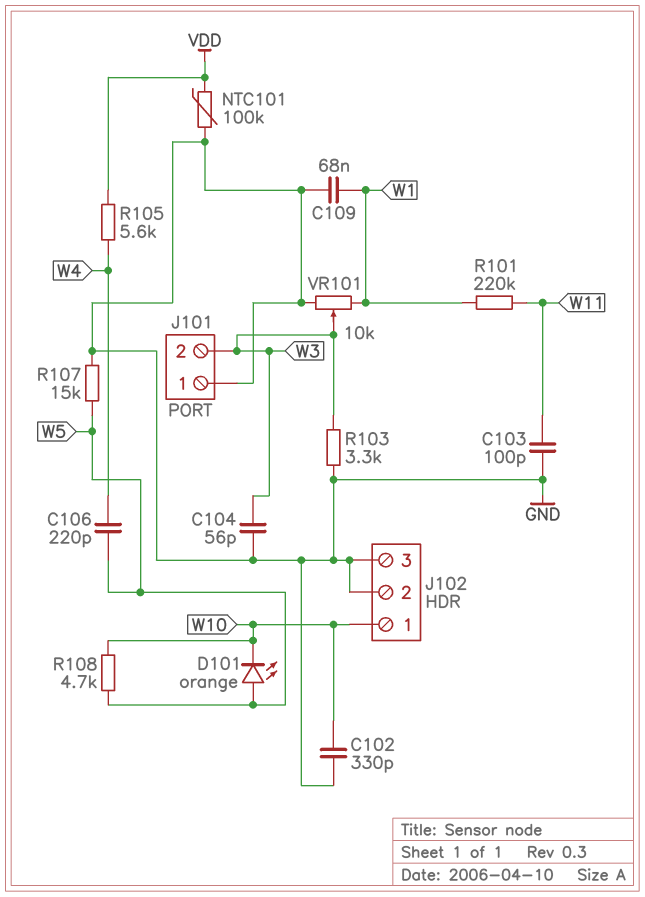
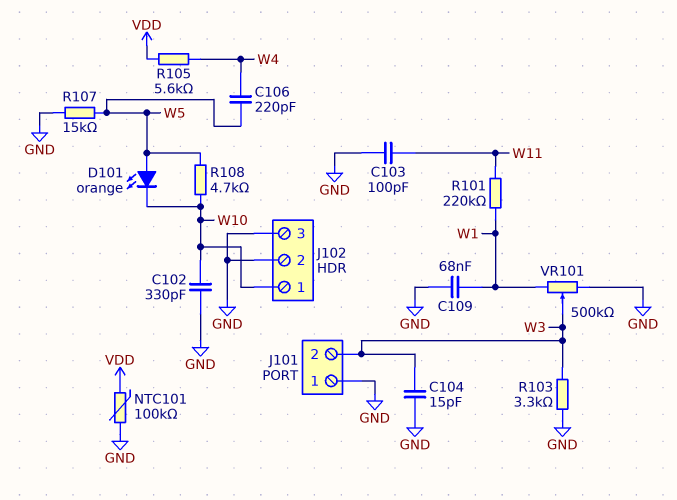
C104: 56pF (GND, W3) -> 15pF (GND, W3)
VR101: 10k (GND, W1, wiper W3) -> 500k (GND, W1, wiper W3)

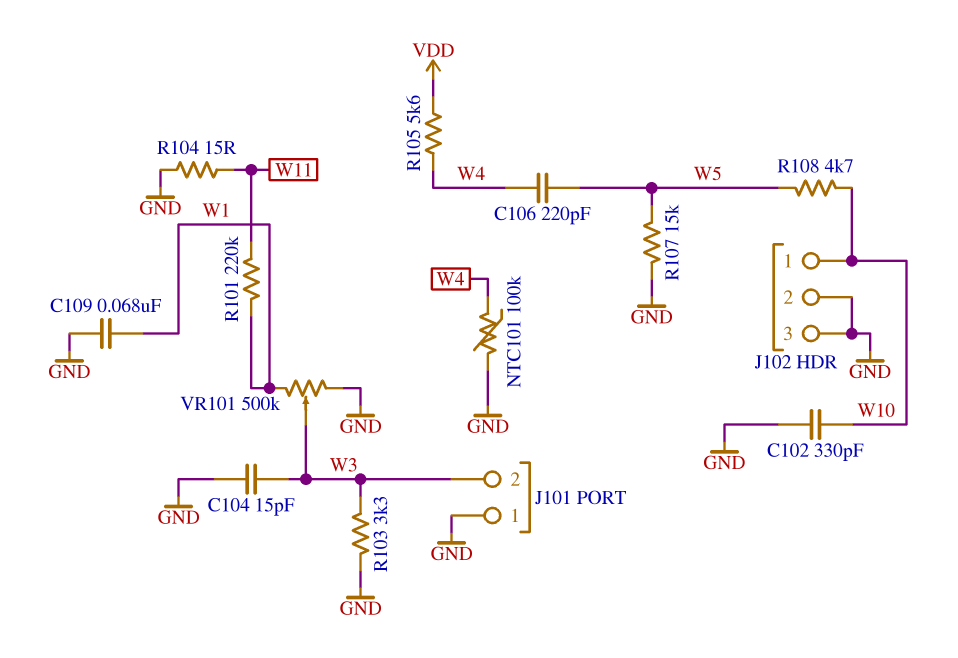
C103: 100pF (GND, W11) -> none
D101: LED orange (A W5, K W10) -> none
NTC101: 100k (GND, VDD) -> 100k (GND, W4)
R104: none -> 15 (GND, W11)

